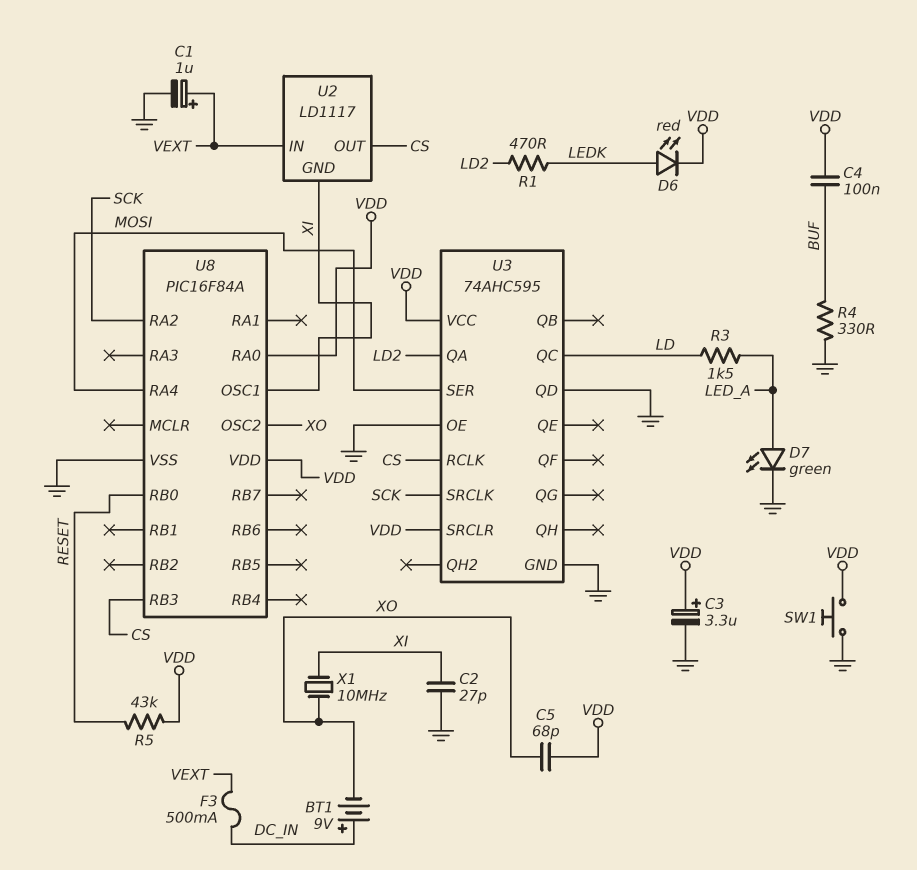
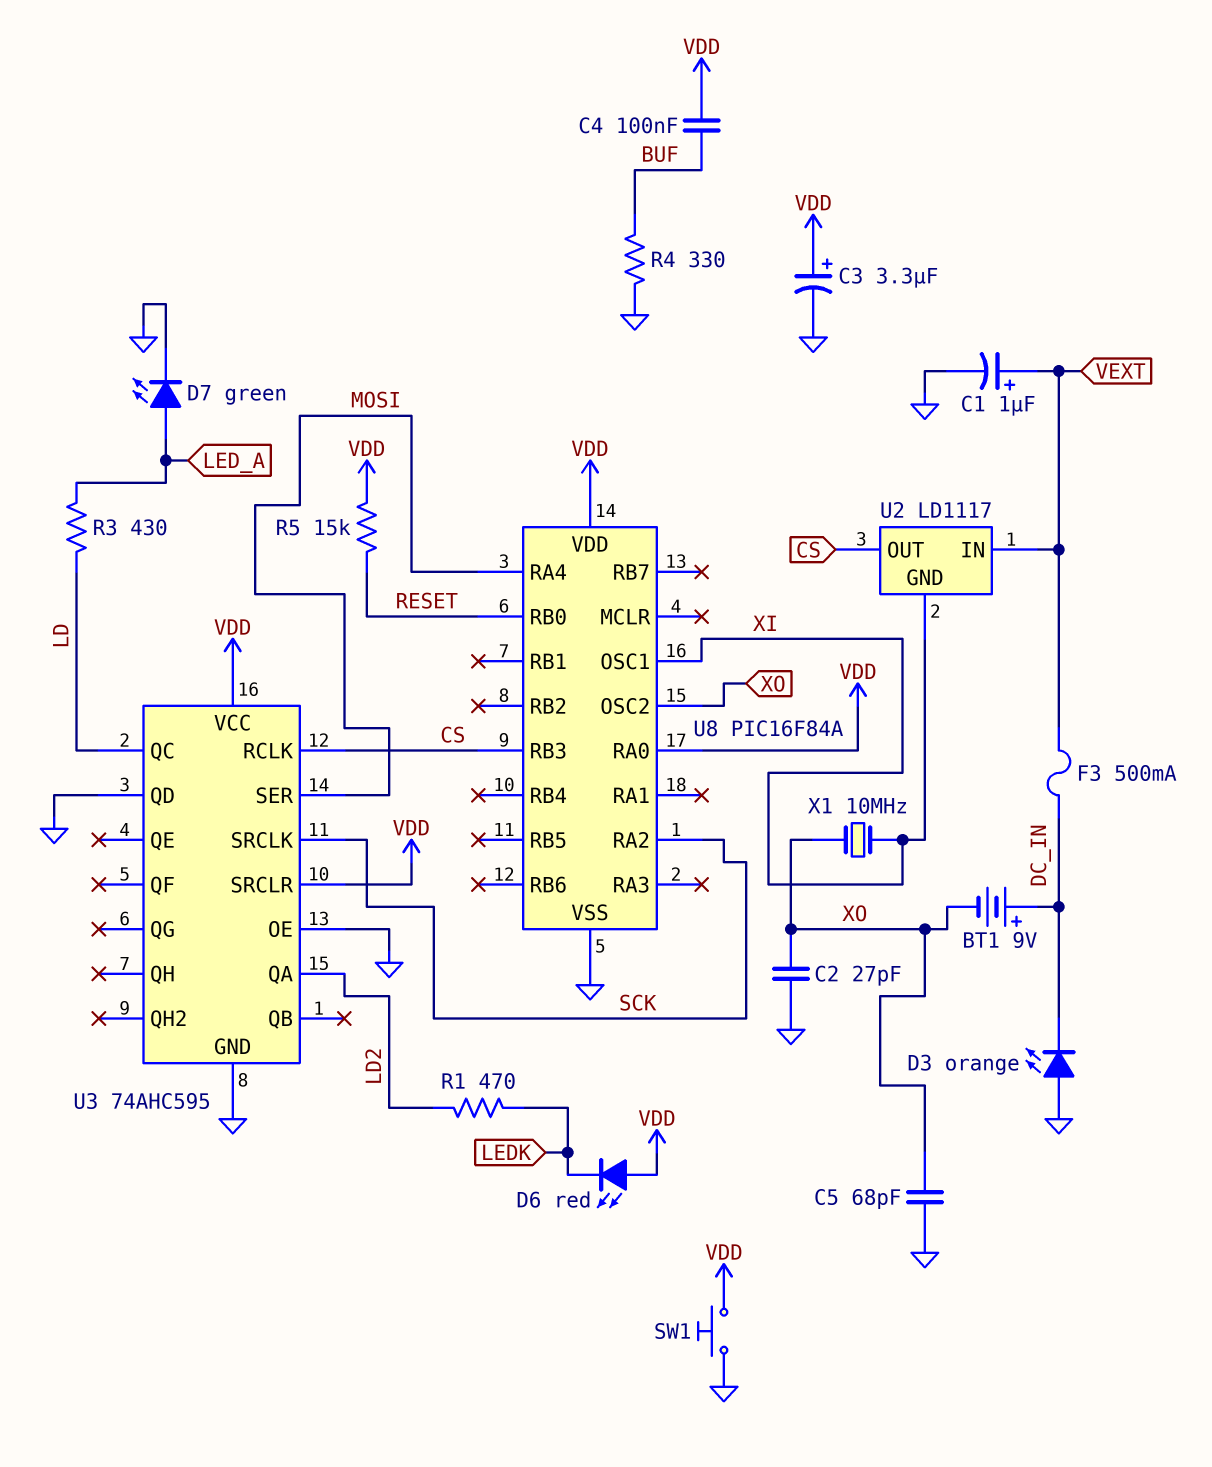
C2: 27pF (GND, XI) -> 27pF (GND, XO)
C5: 68pF (VDD, XO) -> 68pF (GND, XO)
D3: none -> LED orange (A GND, K DC_IN)
D6: LED red (A LEDK, K VDD) -> LED red (A VDD, K LEDK)
R3: 1.5k (LD, LED_A) -> 430 (LD, LED_A)
R5: 43k (RESET, VDD) -> 15k (RESET, VDD)

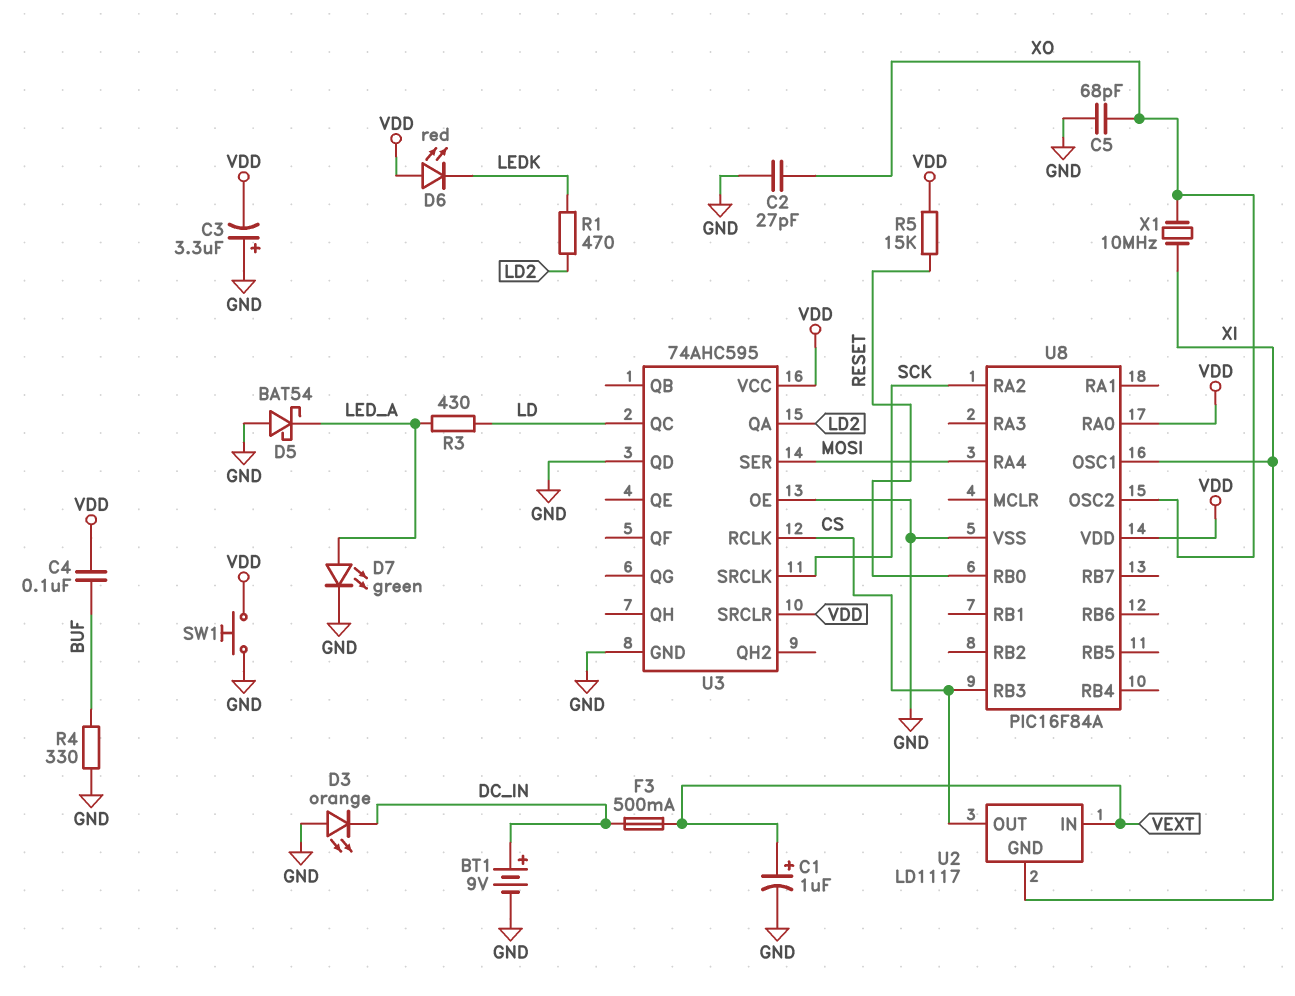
BT1: 9V (plus DC_IN, minus XO) -> 9V (plus DC_IN, minus GND)
C3: 3.3uF (plus VDD, minus GND) -> 3.3uF (plus GND, minus VDD)
D5: none -> schottky BAT54 (A GND, K LED_A)

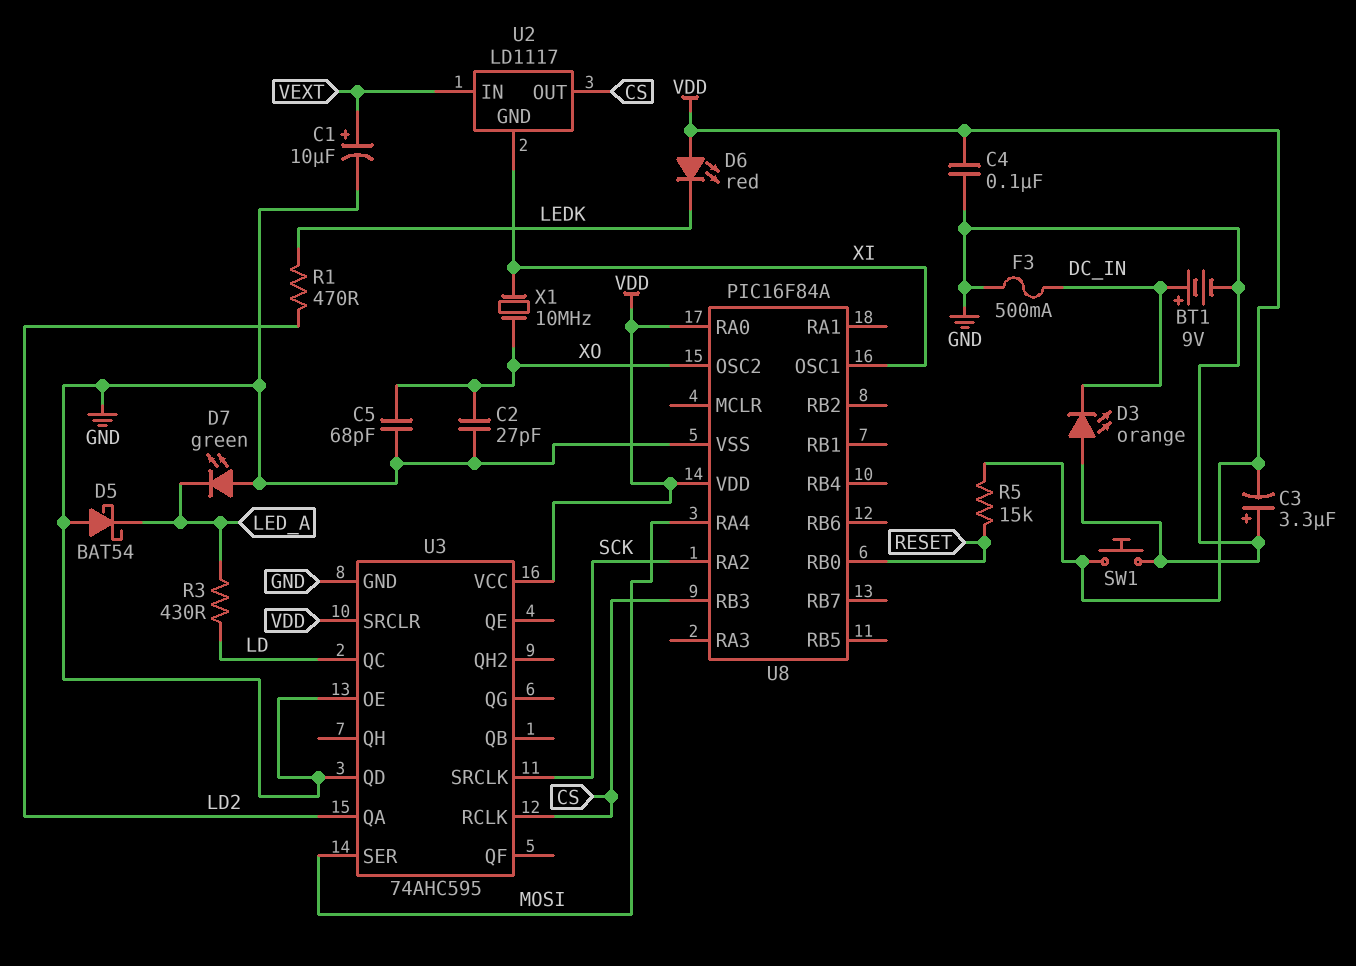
C1: 1uF (plus VEXT, minus GND) -> 10uF (plus VEXT, minus GND)
C4: 100nF (BUF, VDD) -> 100nF (GND, VDD)
D7: LED green (A LED_A, K GND) -> LED green (A GND, K LED_A)
F3: 500mA (DC_IN, VEXT) -> 500mA (DC_IN, GND)
R4: 330 (BUF, GND) -> none

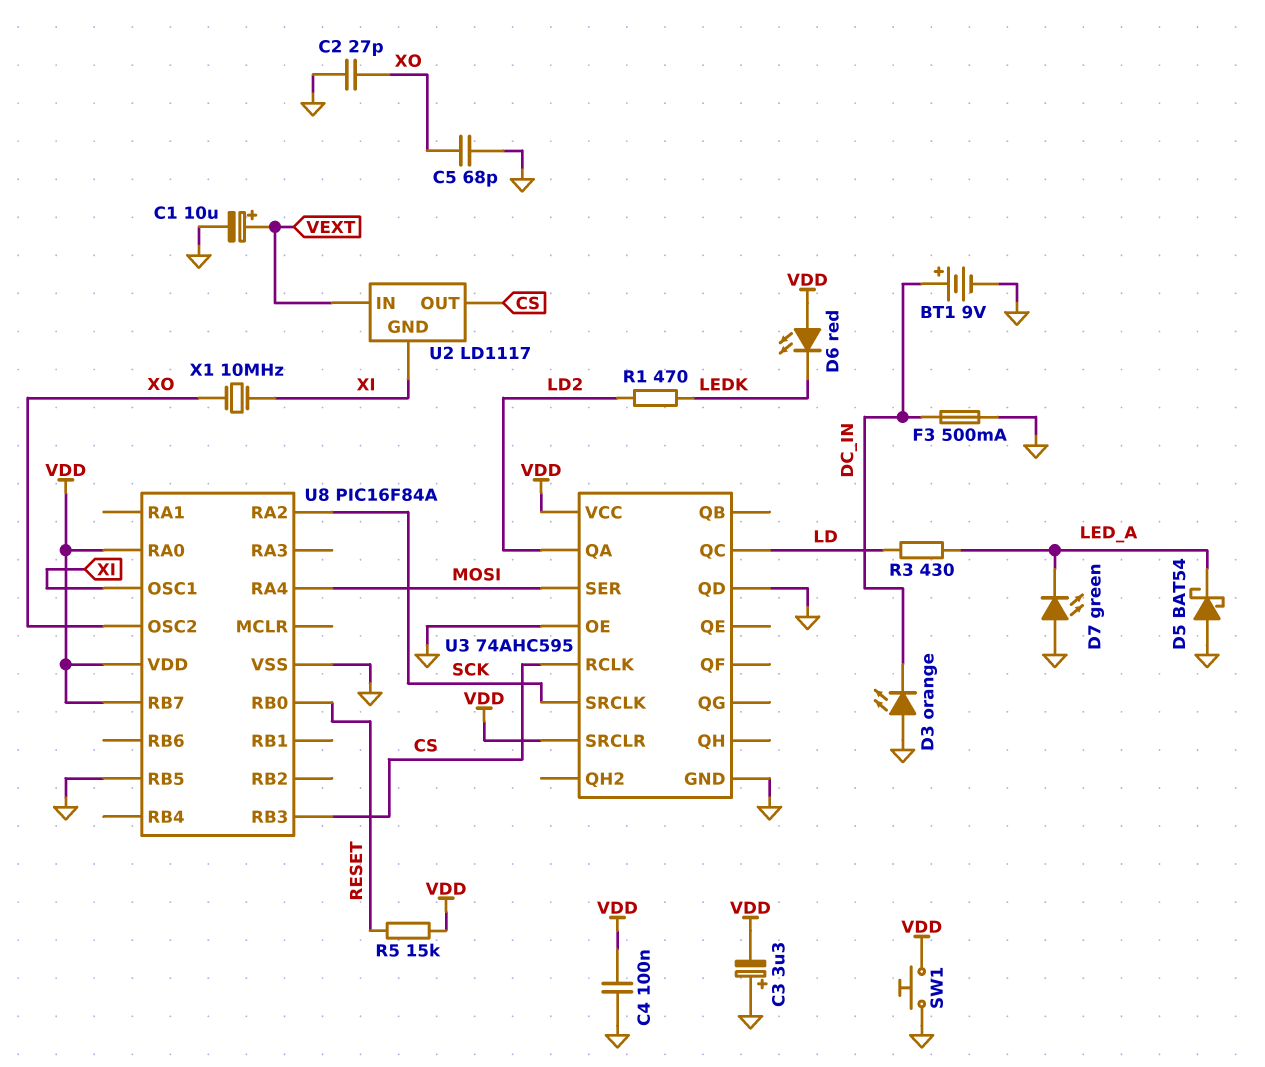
U8 pin RB5: none -> GND
U8 pin RB7: none -> VDD

